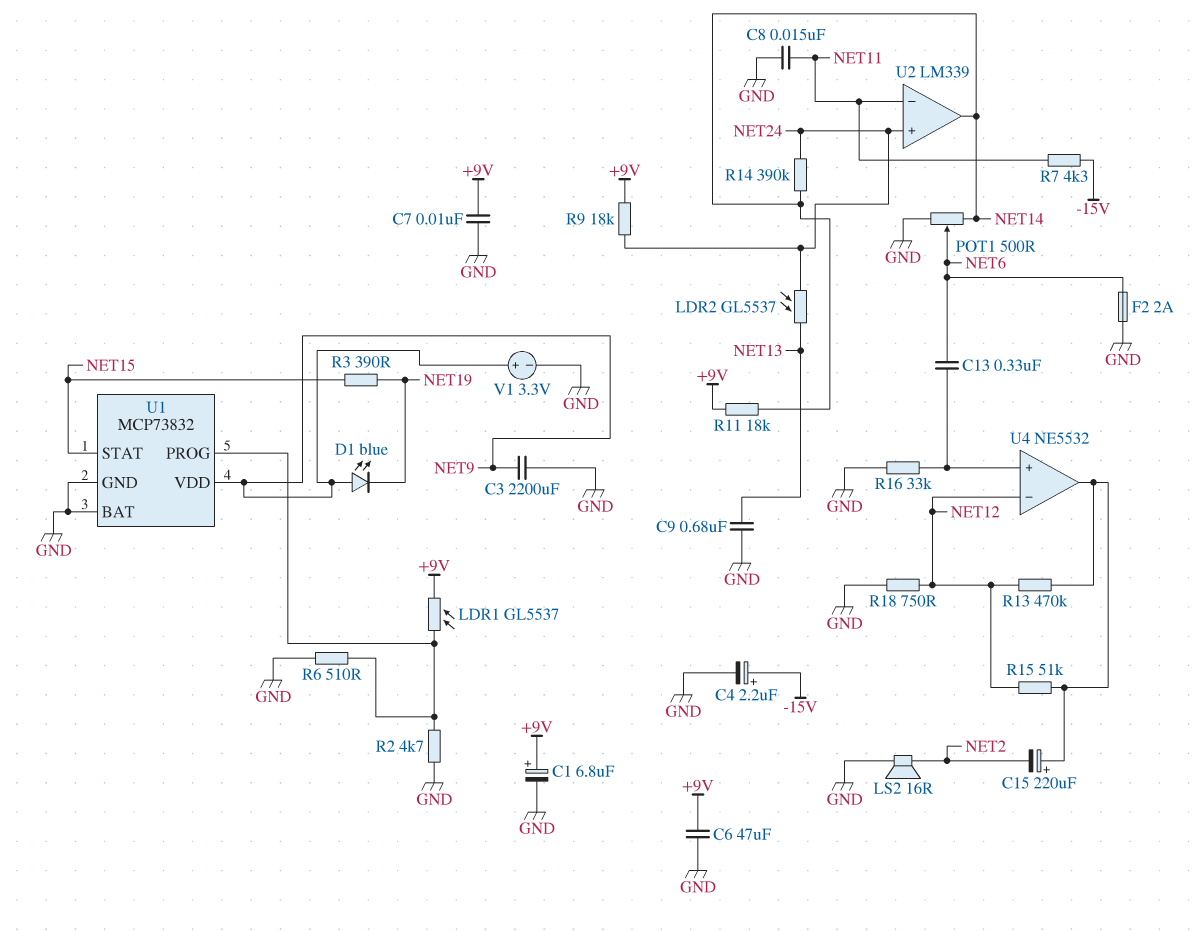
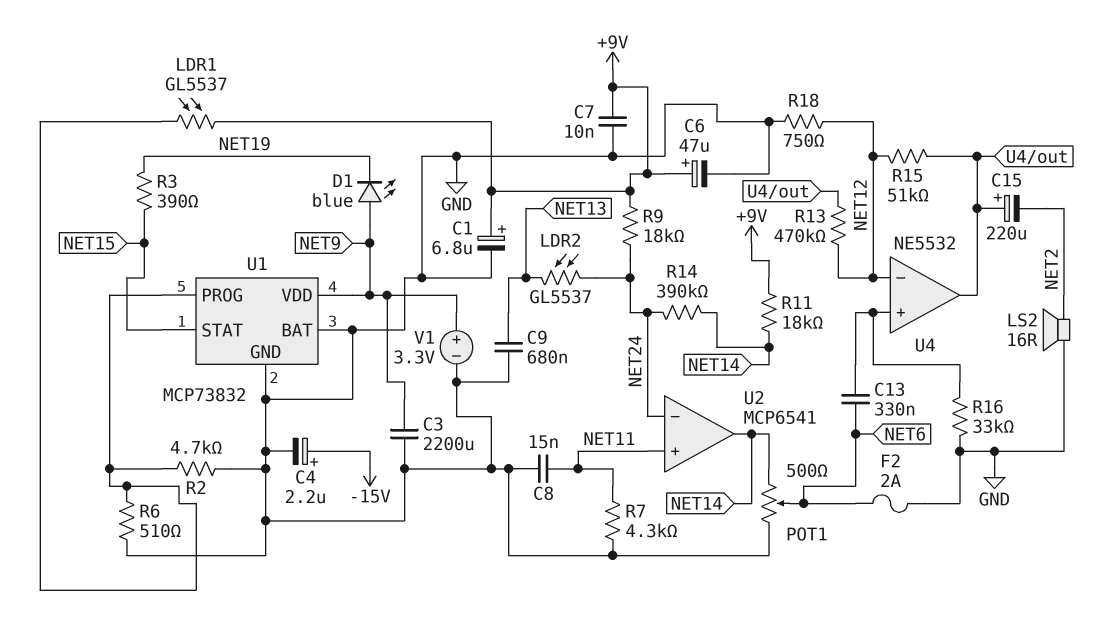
C6: 47uF (+9V, GND) -> 47uF (plus +9V, minus GND)
R7: 4.3k (-15V, NET11) -> 4.3k (GND, NET11)
U2: LM339 -> MCP6541
U2 pin in+: NET24 -> NET11
U2 pin in-: NET11 -> NET24

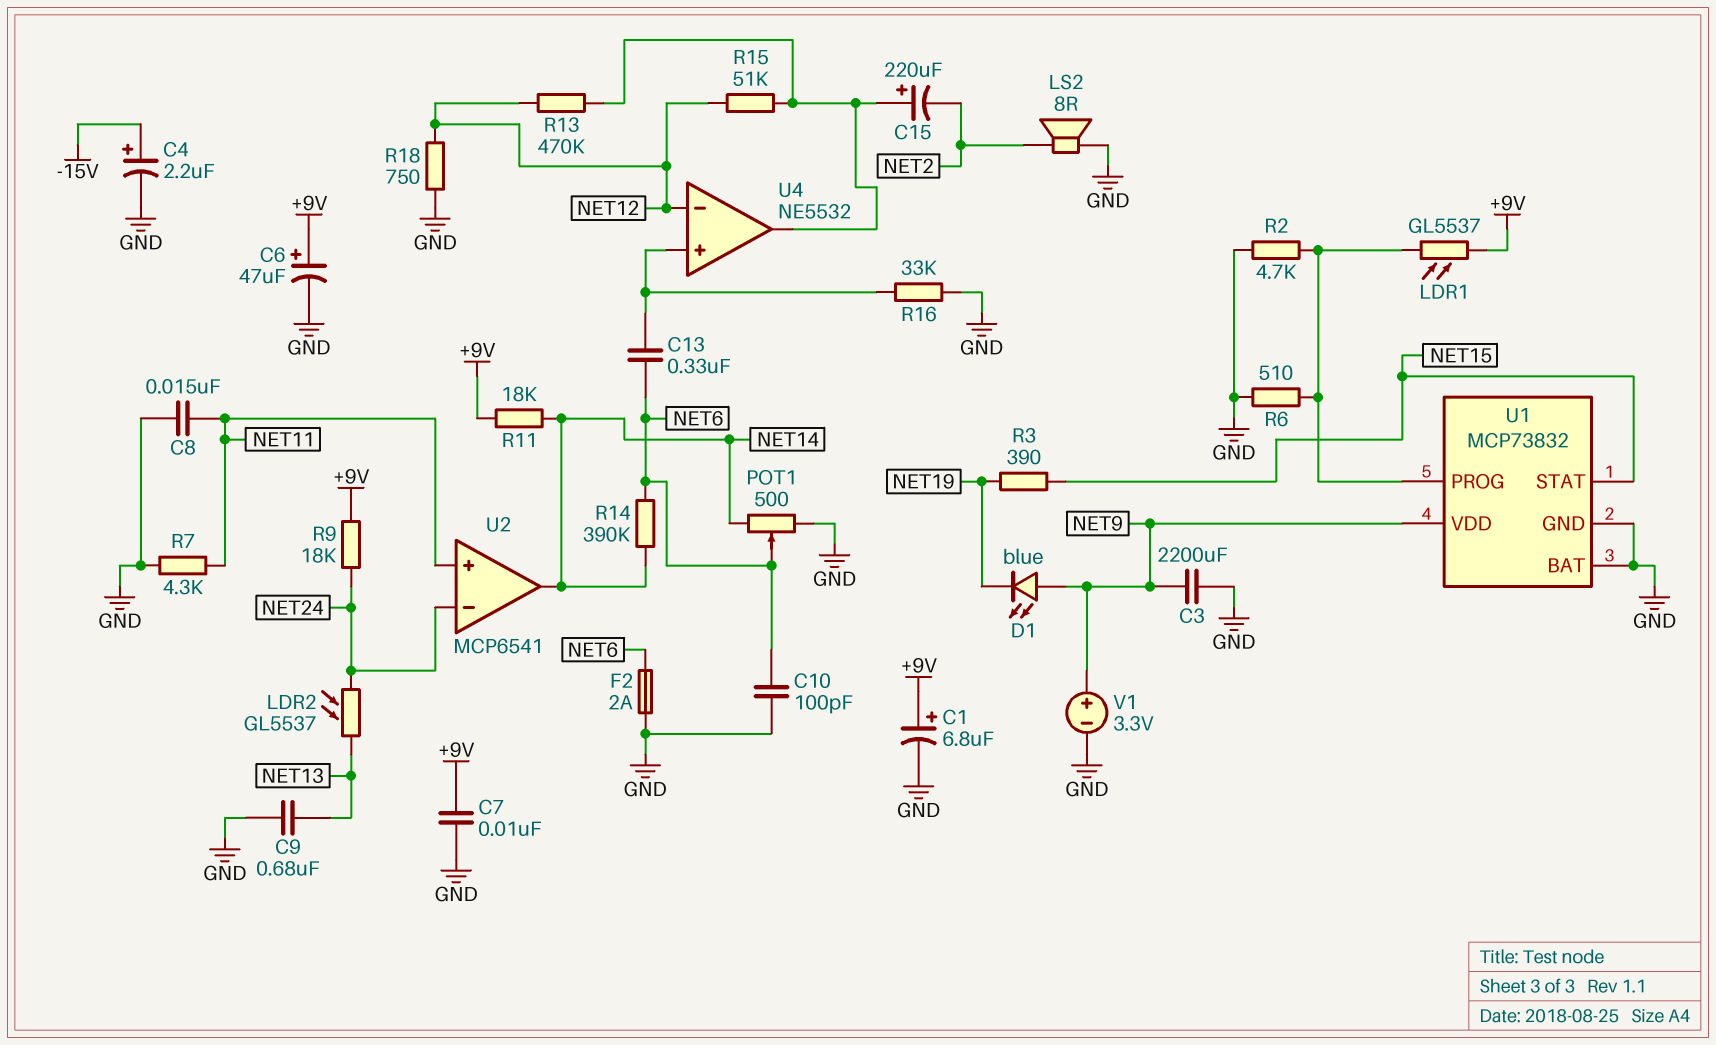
C10: none -> 100pF (GND, NET6)
LS2: speaker 16R (GND, NET2) -> speaker 8R (GND, NET2)
R14: 390k (NET14, NET24) -> 390k (NET6, NET14)

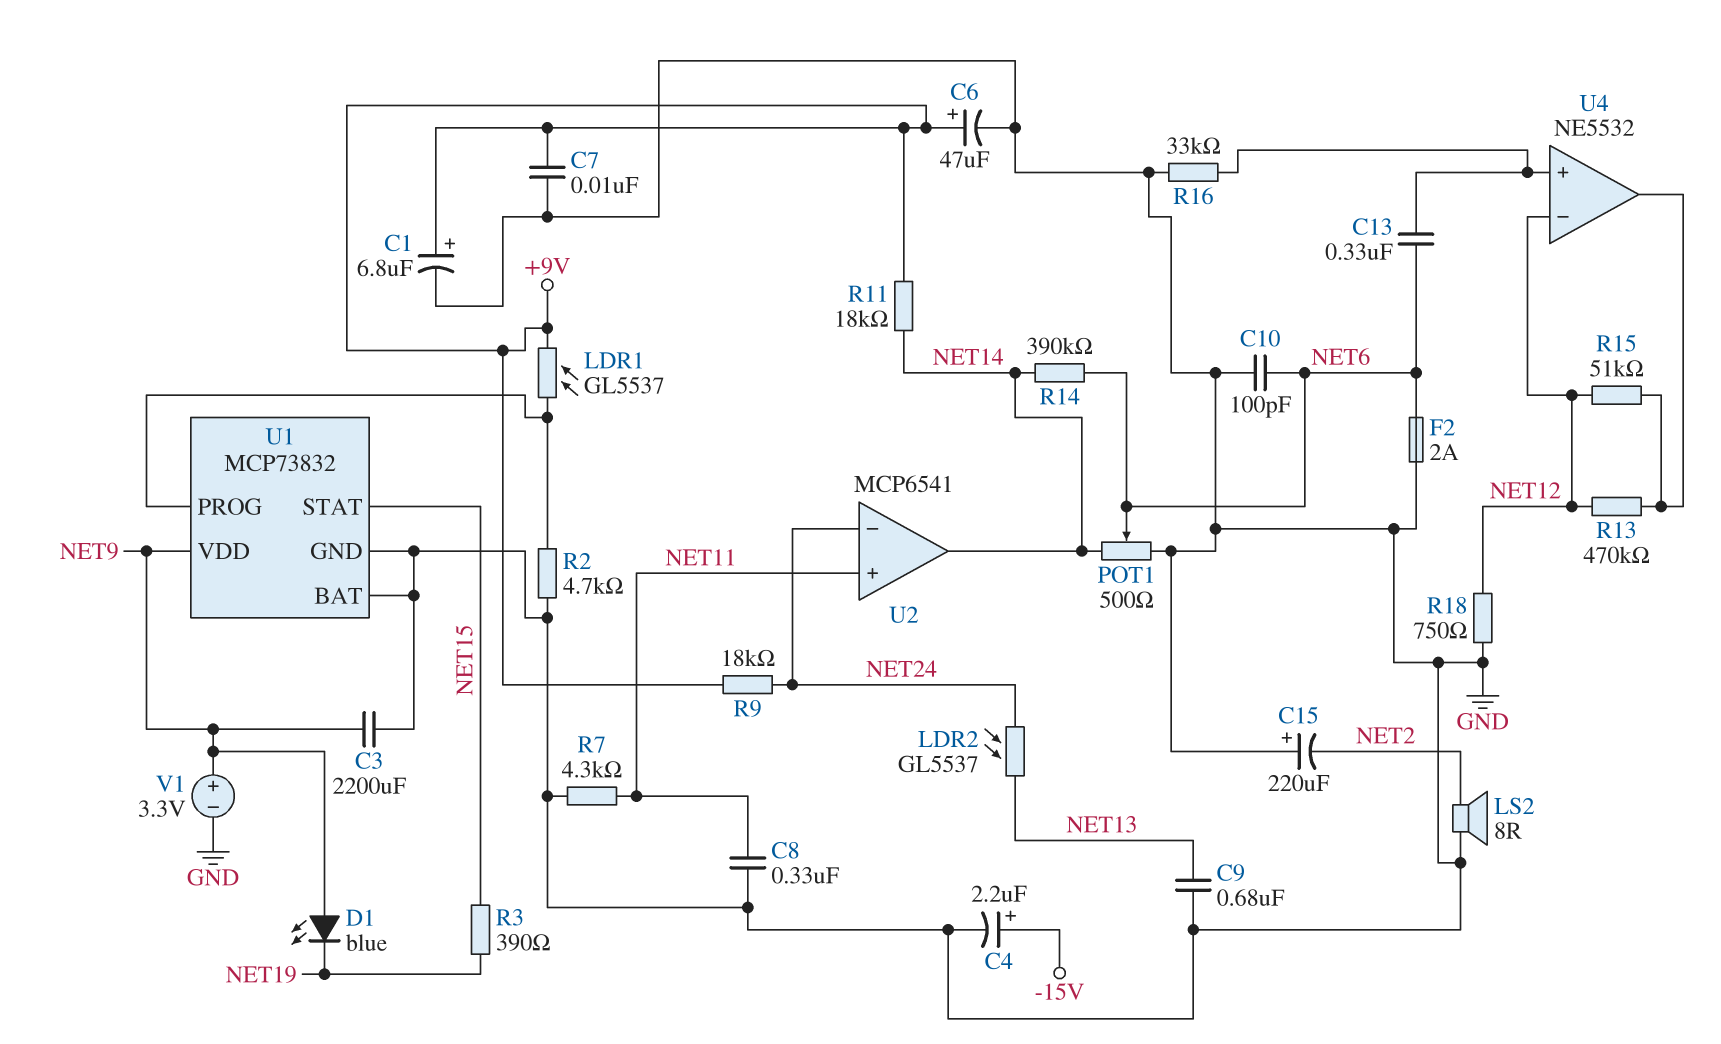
C8: 15nF (GND, NET11) -> 330nF (GND, NET11)
C15: 220uF (plus U4/out, minus NET2) -> 220uF (plus GND, minus NET2)
R6: 510 (GND, U1/PROG) -> none

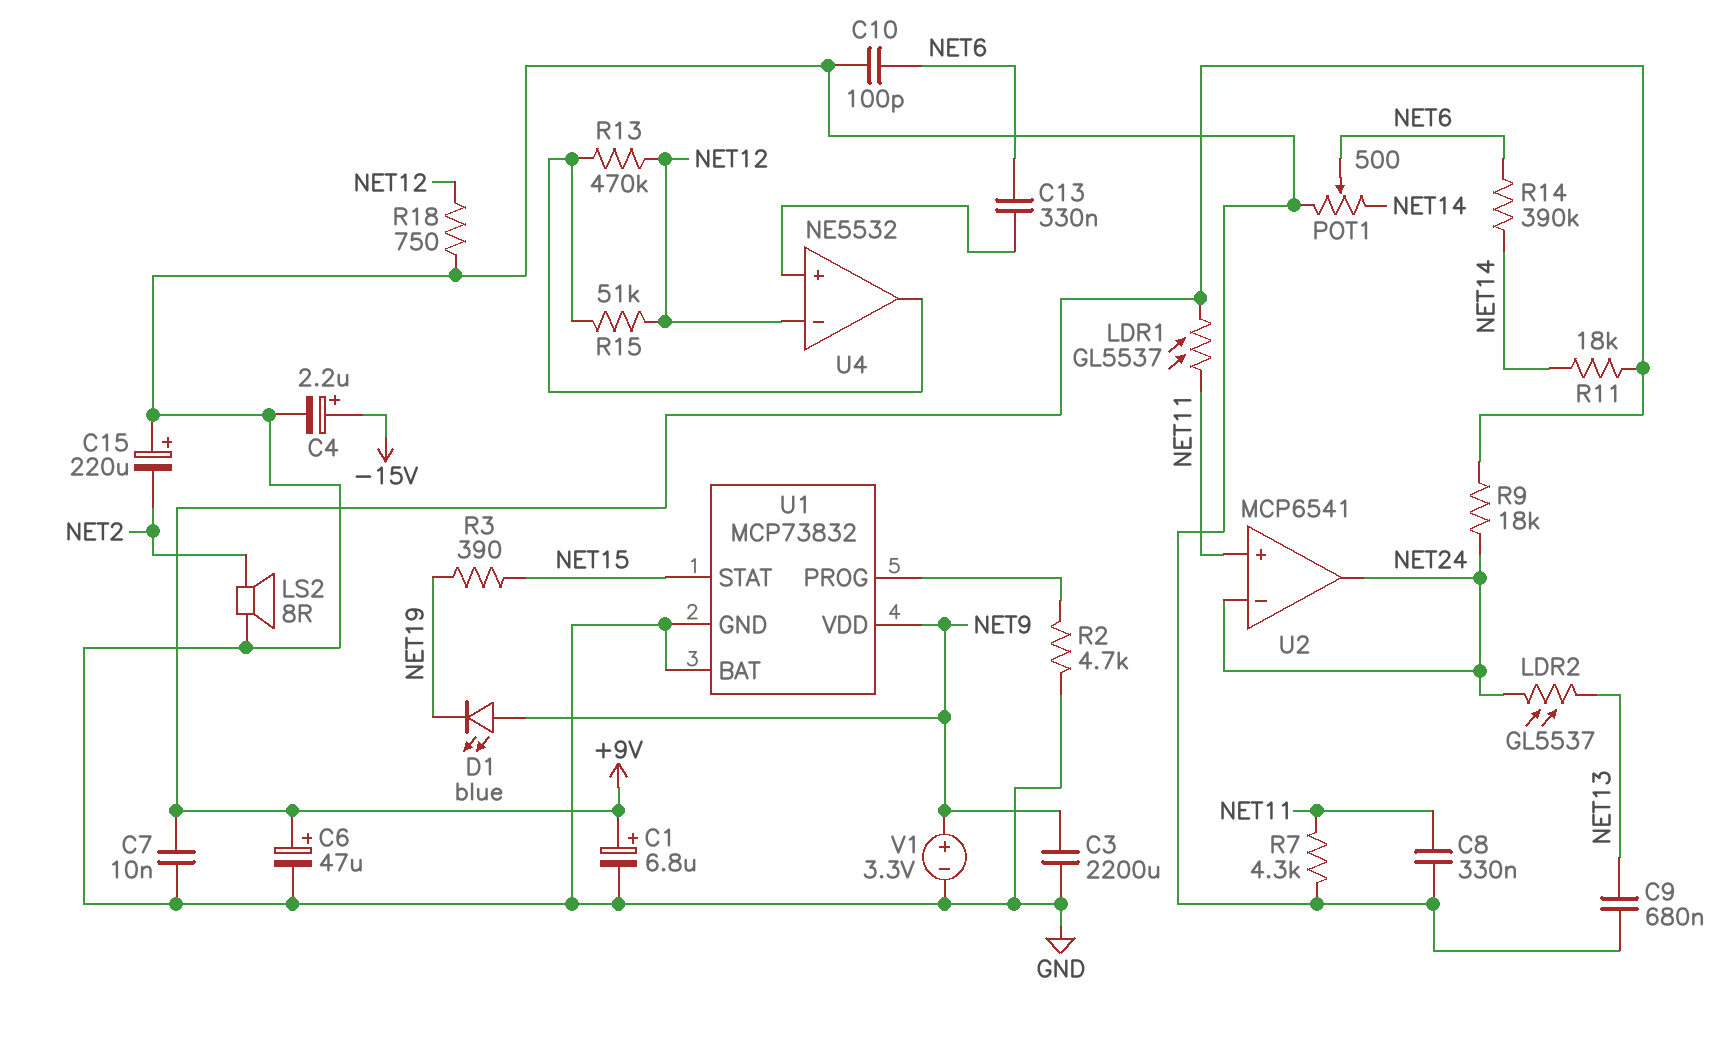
F2: 2A (GND, NET6) -> none
LDR1: GL5537 (+9V, U1/PROG) -> GL5537 (+9V, NET11)
R16: 33k (GND, U4/in+) -> none
U2 pin out: NET14 -> NET24

